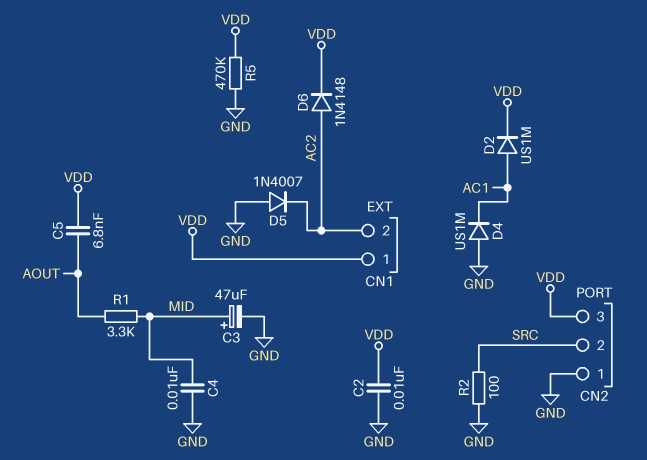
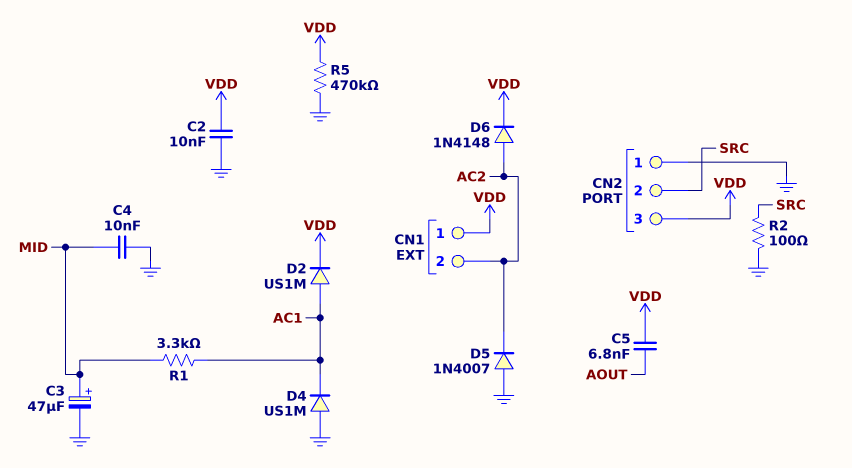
R1: 3.3k (AOUT, MID) -> 3.3k (AC1, MID)

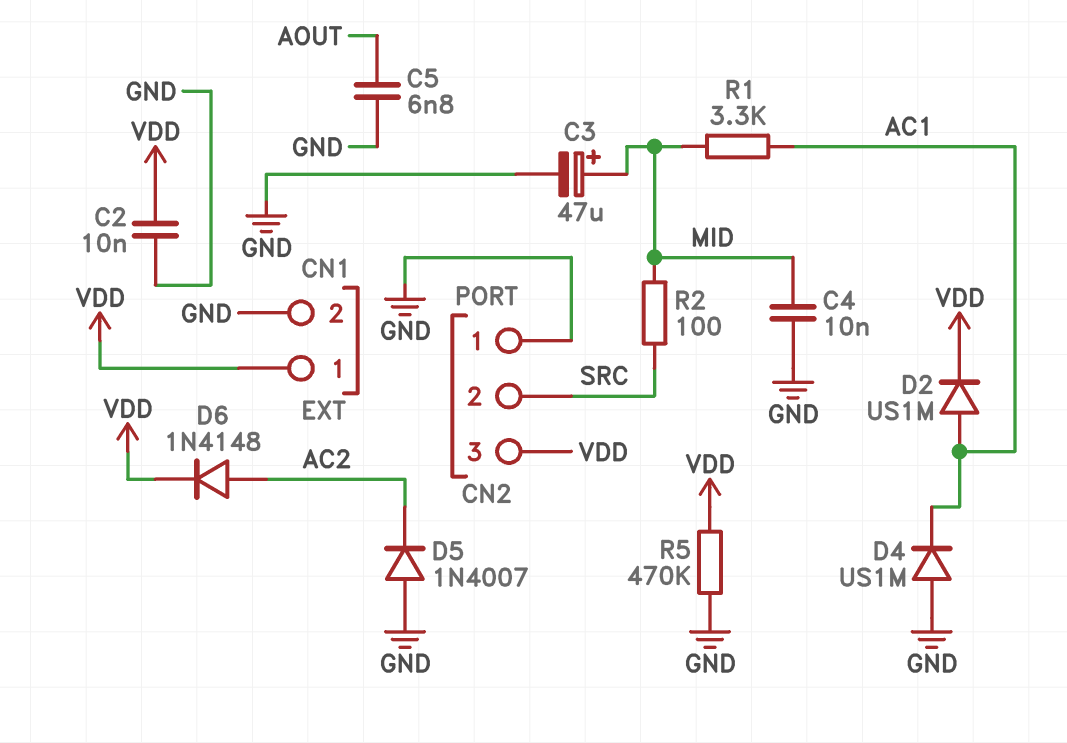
C5: 6.8nF (AOUT, VDD) -> 6.8nF (AOUT, GND)
CN1 pin 2: AC2 -> GND
R2: 100 (GND, SRC) -> 100 (MID, SRC)

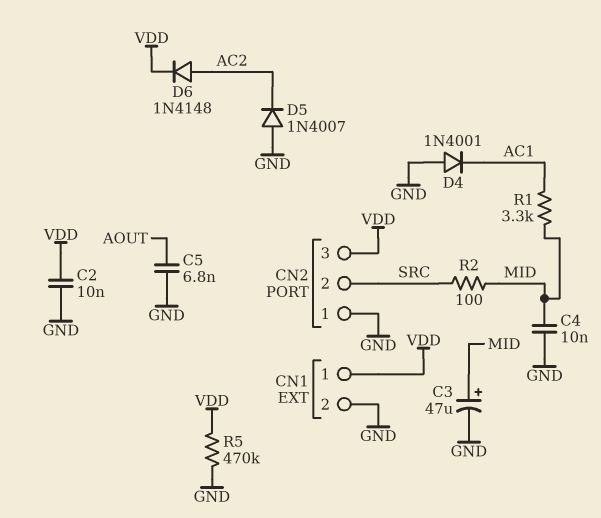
D2: diode US1M (A AC1, K VDD) -> none
D4: diode US1M (A GND, K AC1) -> diode 1N4001 (A GND, K AC1)

